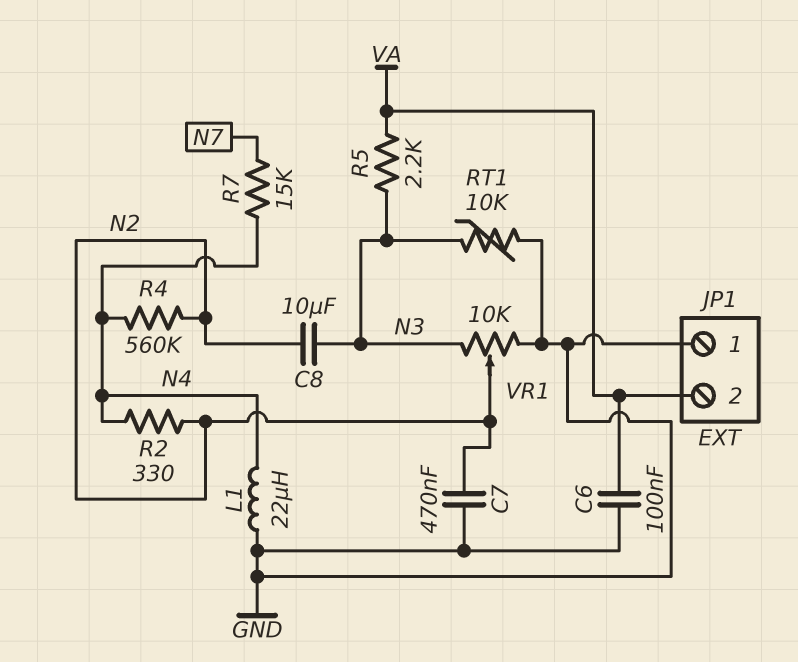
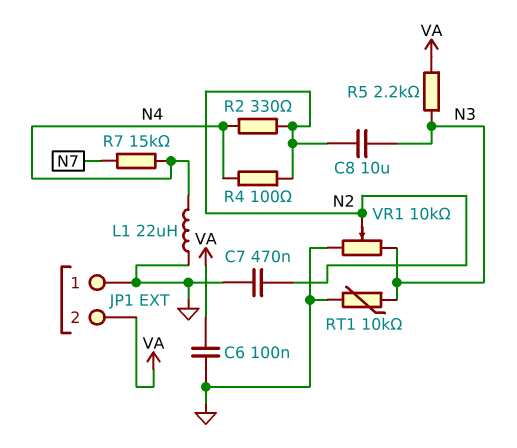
R4: 560k (N2, N4) -> 100 (N2, N4)

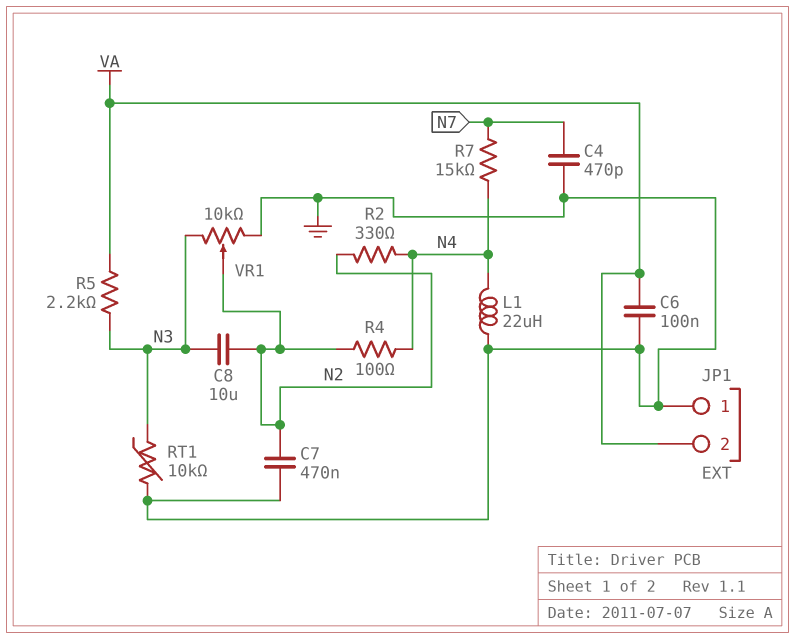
C4: none -> 470pF (GND, N7)

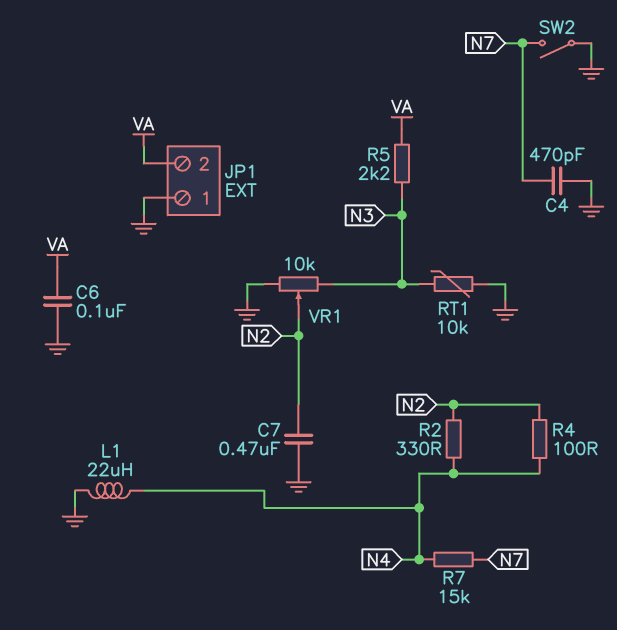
C8: 10uF (N2, N3) -> none
SW2: none -> switch (GND, N7)

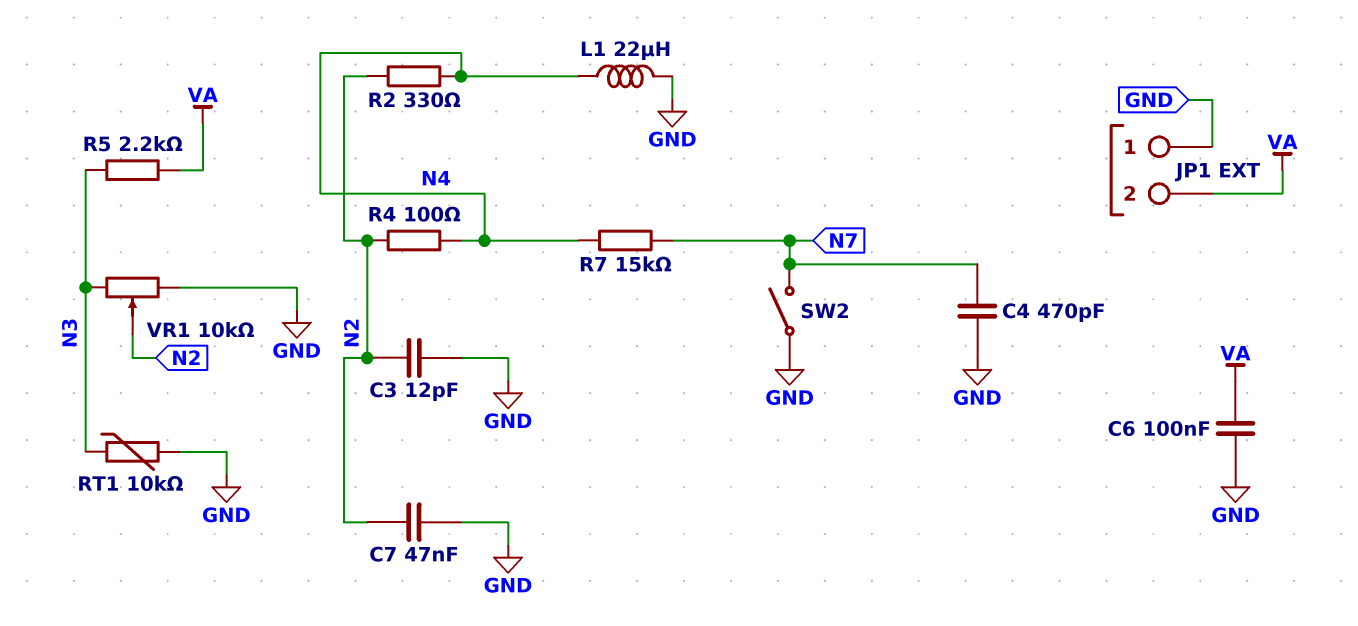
C3: none -> 12pF (GND, N2)
C7: 470nF (GND, N2) -> 47nF (GND, N2)

